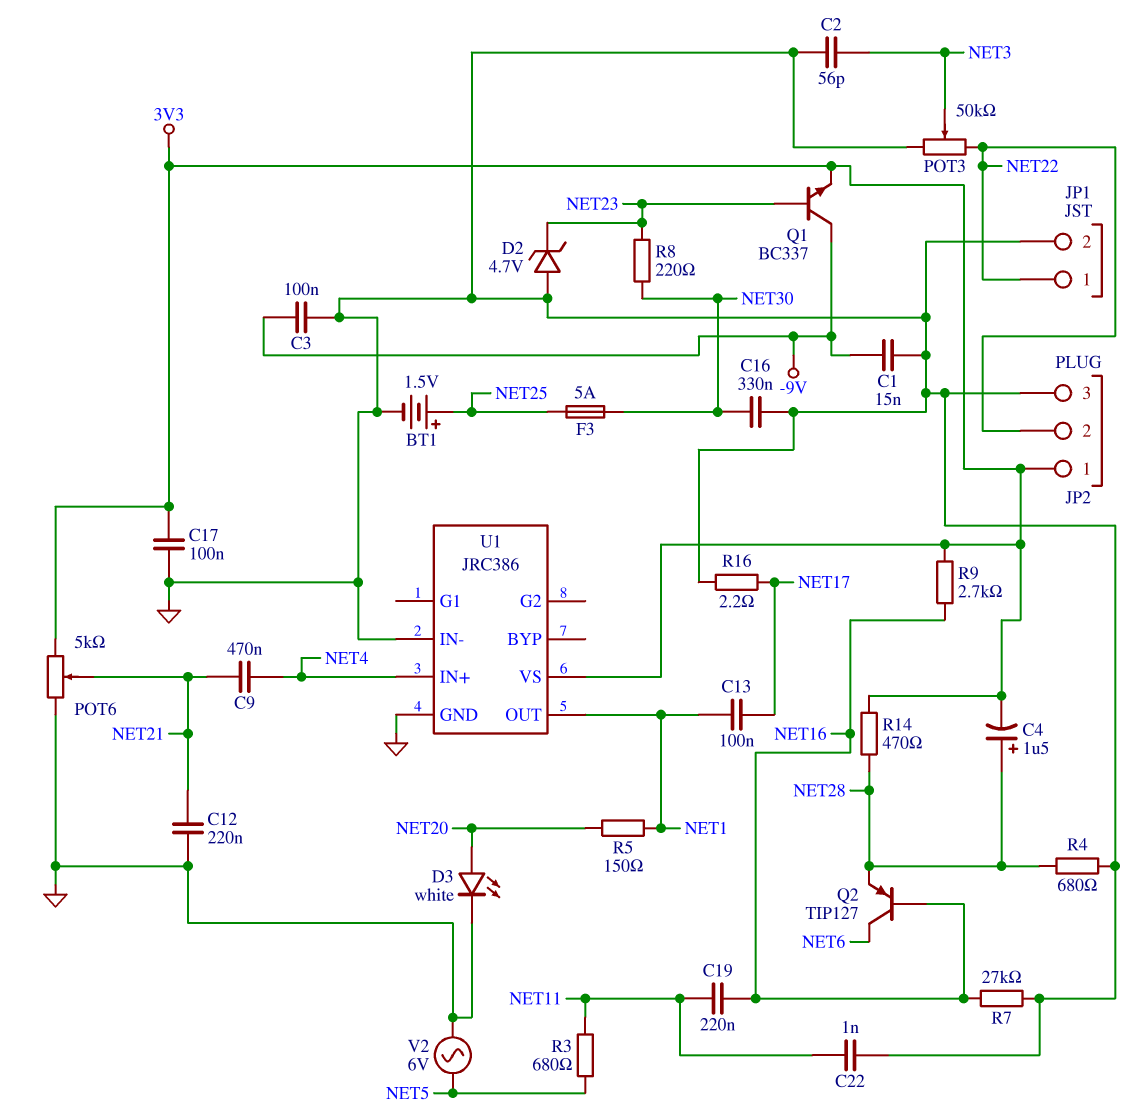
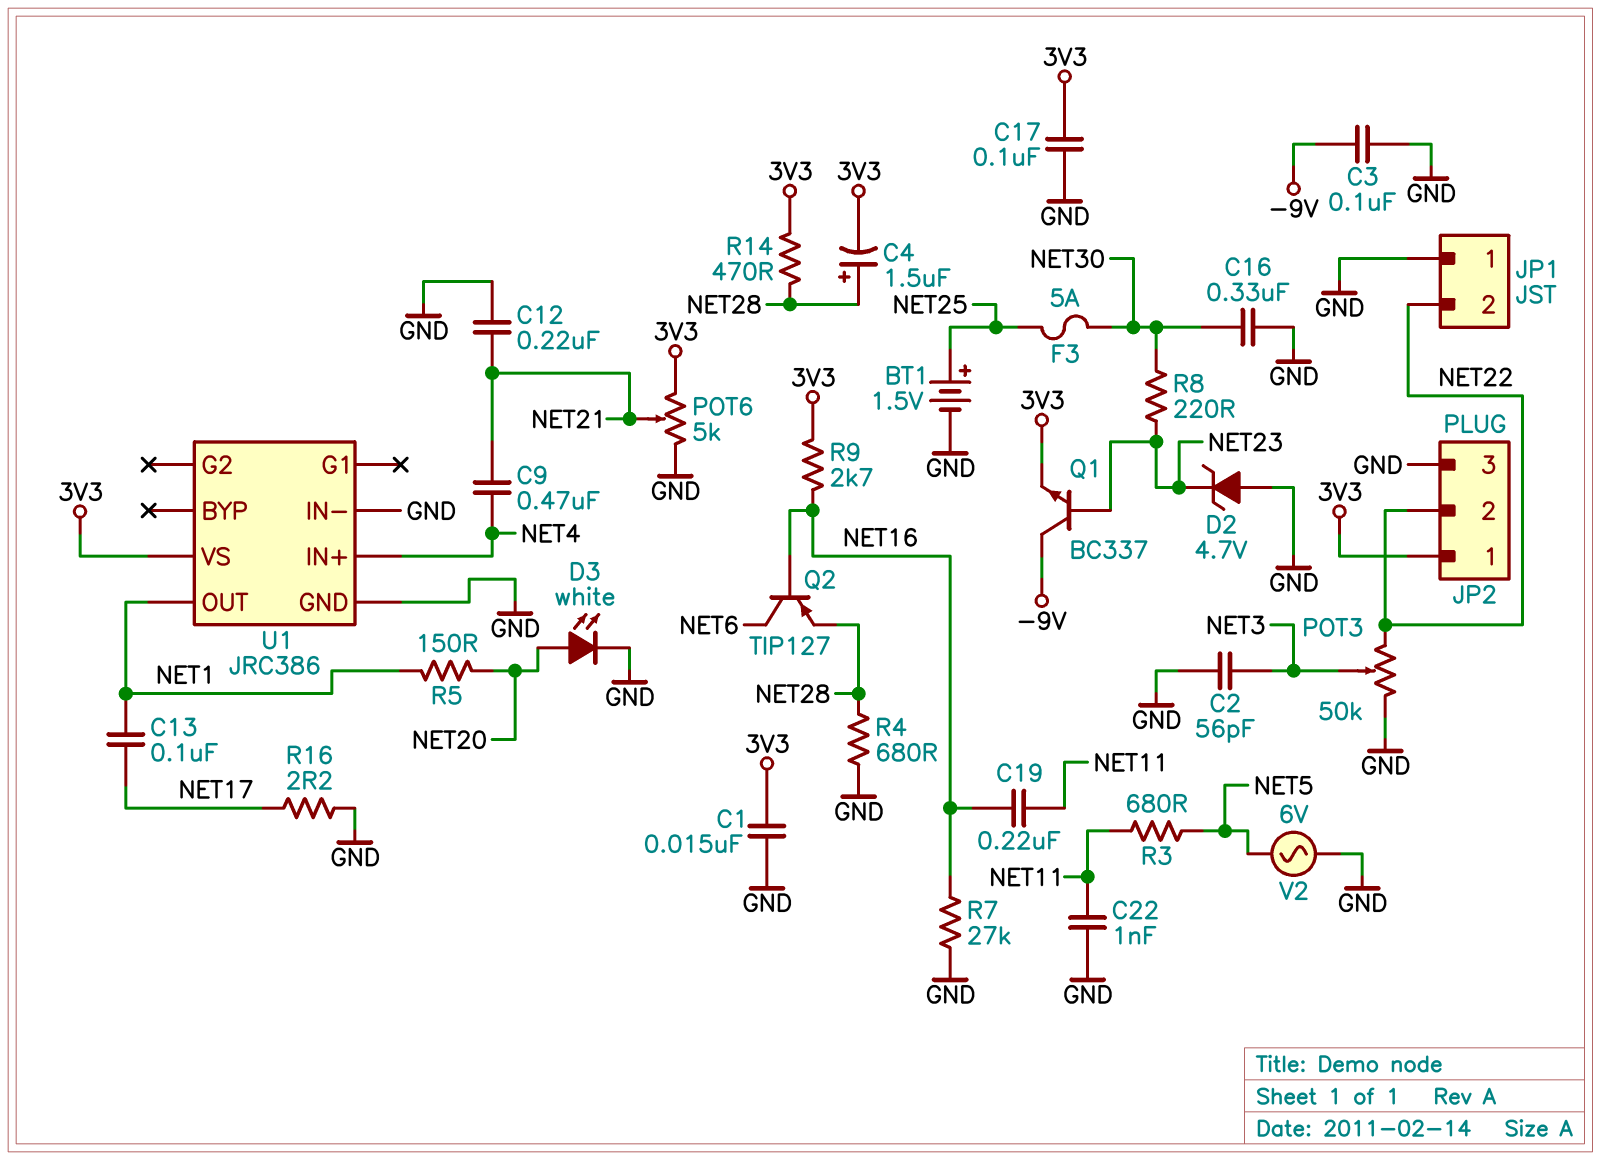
C1: 15nF (-9V, GND) -> 15nF (3V3, GND)
JP1 pin 1: NET22 -> GND
JP1 pin 2: GND -> NET22

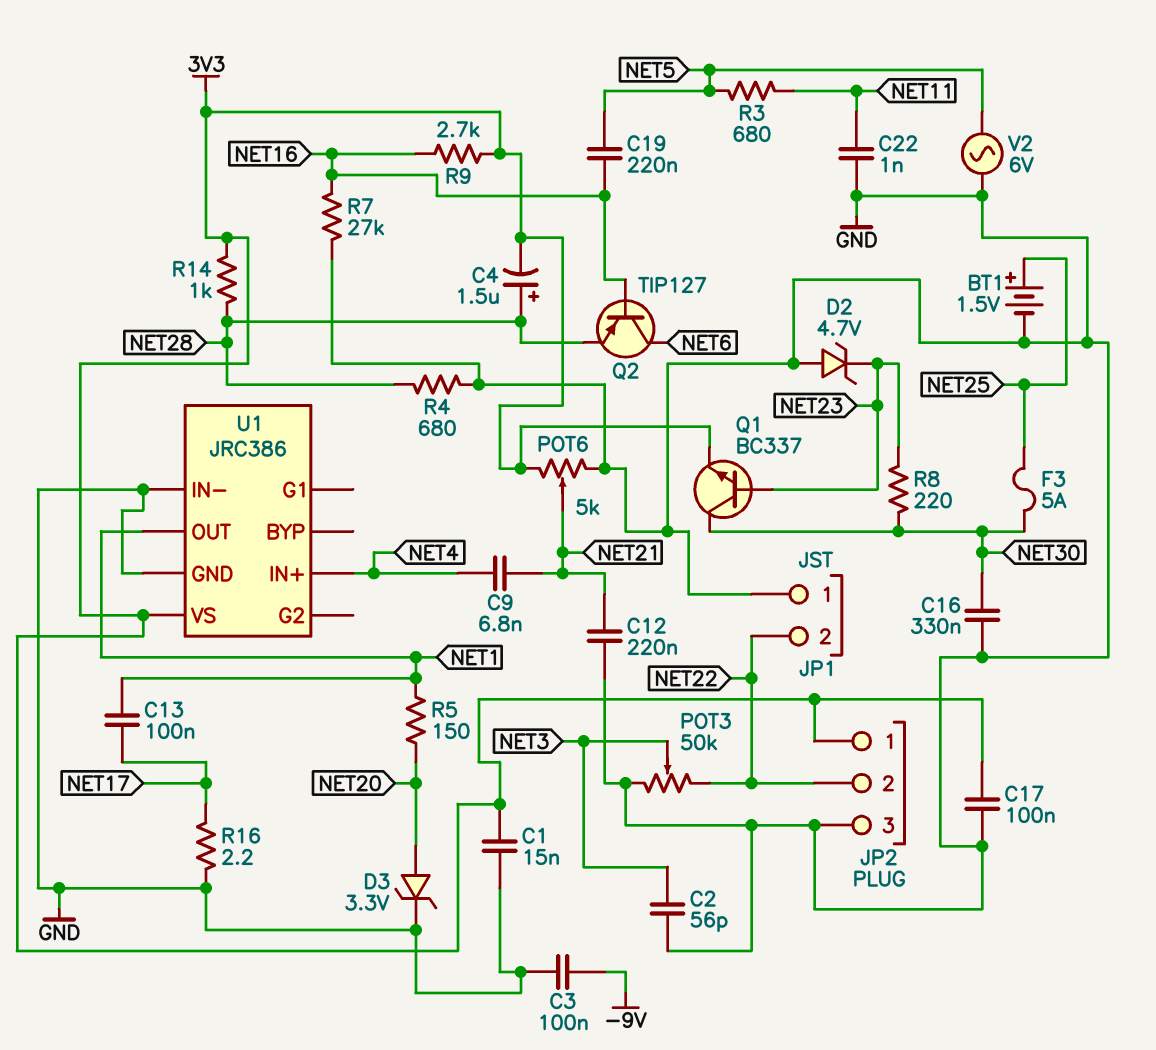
C9: 470nF (NET4, NET21) -> 6.8nF (NET4, NET21)
C19: 220nF (NET11, NET16) -> 220nF (NET5, NET16)
D3: LED white (A NET20, K GND) -> zener 3.3V (A NET20, K GND)
Q1: NPN BC337 (B NET23, C -9V, E 3V3) -> NPN BC337 (B NET23, C NET30, E 3V3)
R14: 470 (3V3, NET28) -> 1k (3V3, NET28)

